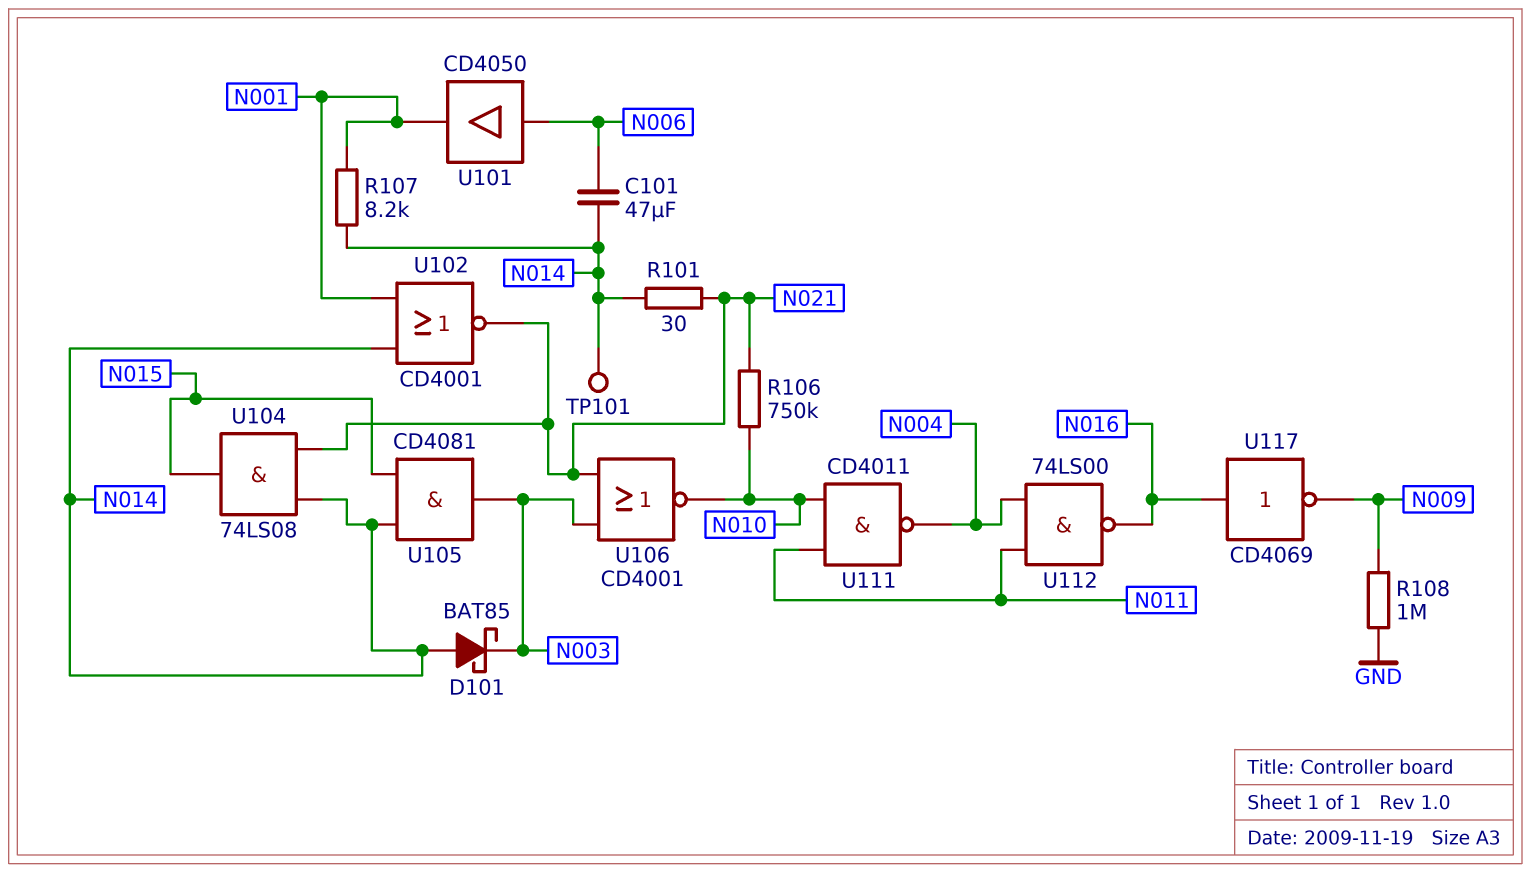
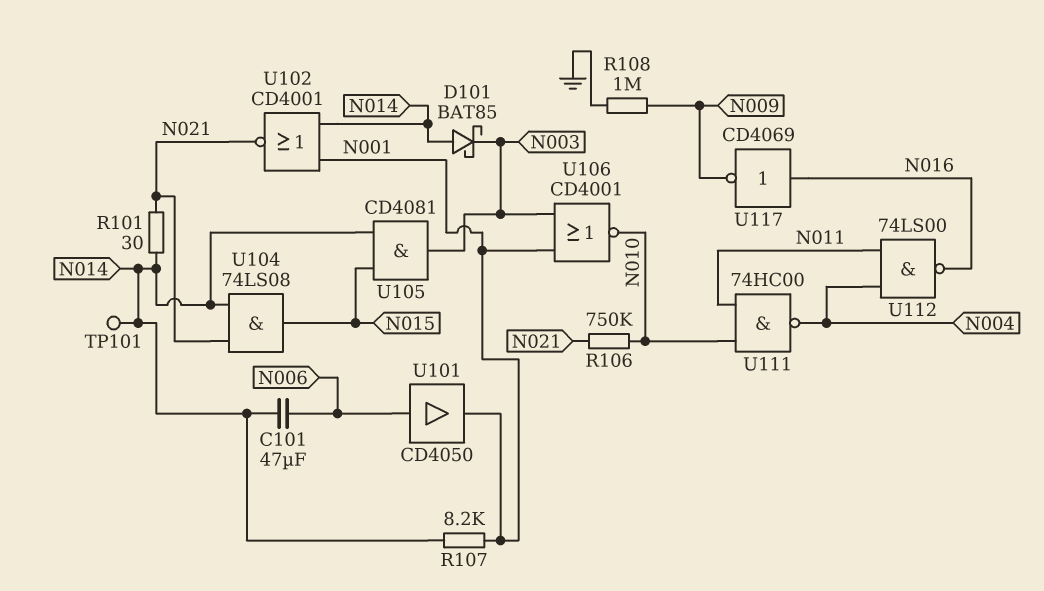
U106: NOR CD4001 (in N003, in N021, out N010) -> NOR CD4001 (in N001, in N003, out N010)
U111: NAND CD4011 (in N010, in N011, out N004) -> NAND 74HC00 (in N010, in N011, out N004)

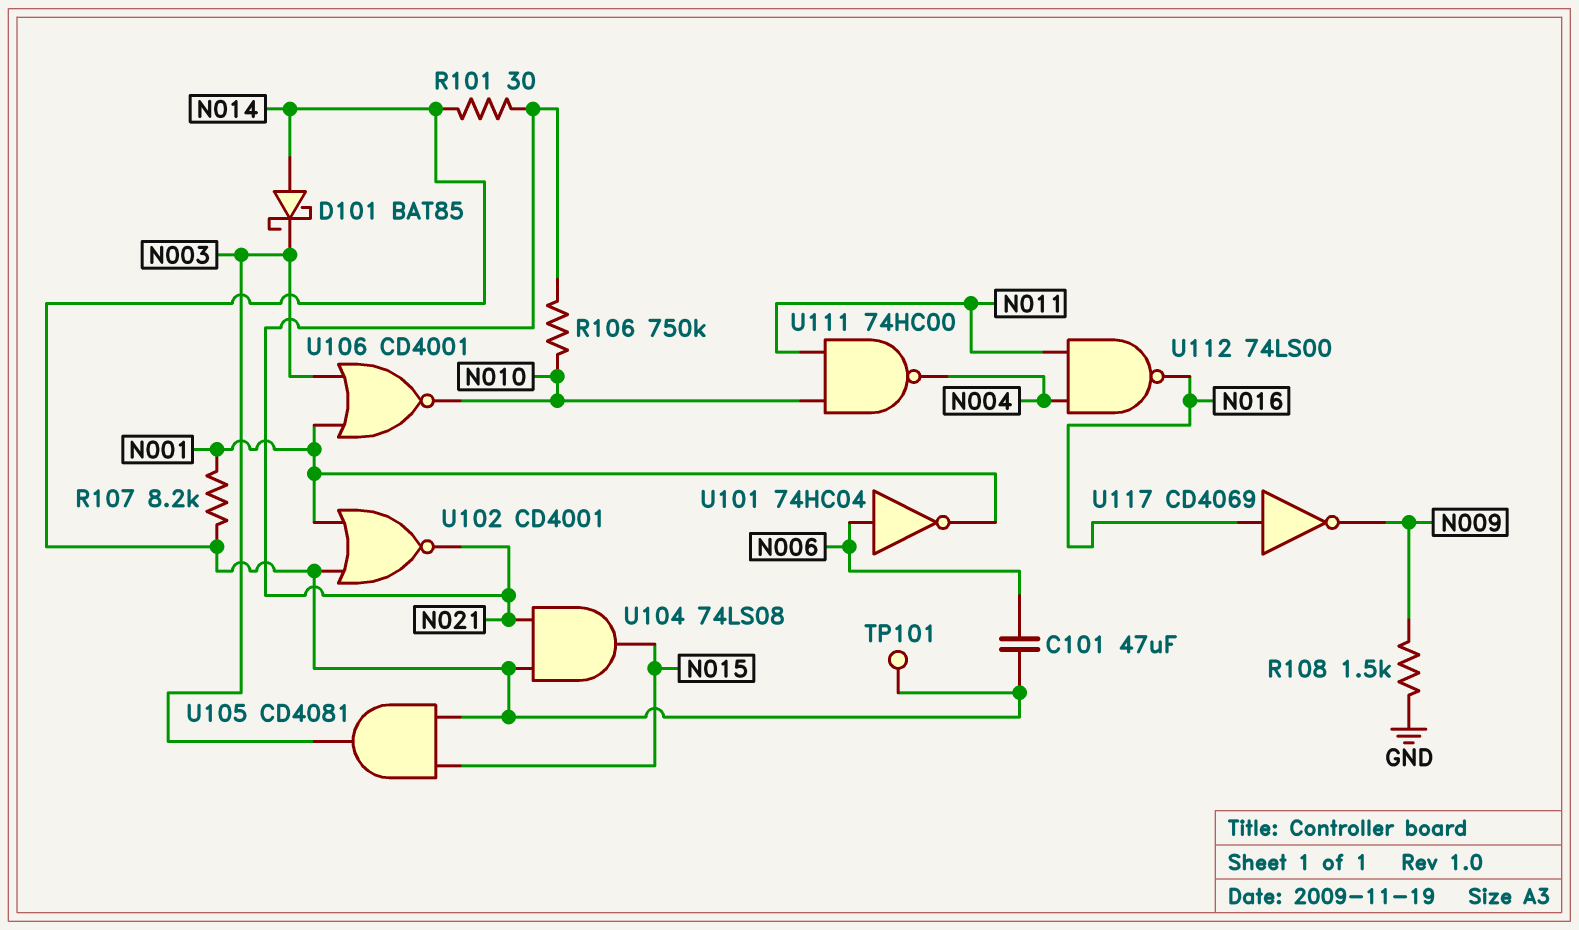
R108: 1M (GND, N009) -> 1.5k (GND, N009)
U101: buffer CD4050 (in N006, out N001) -> NOT 74HC04 (in N006, out N001)

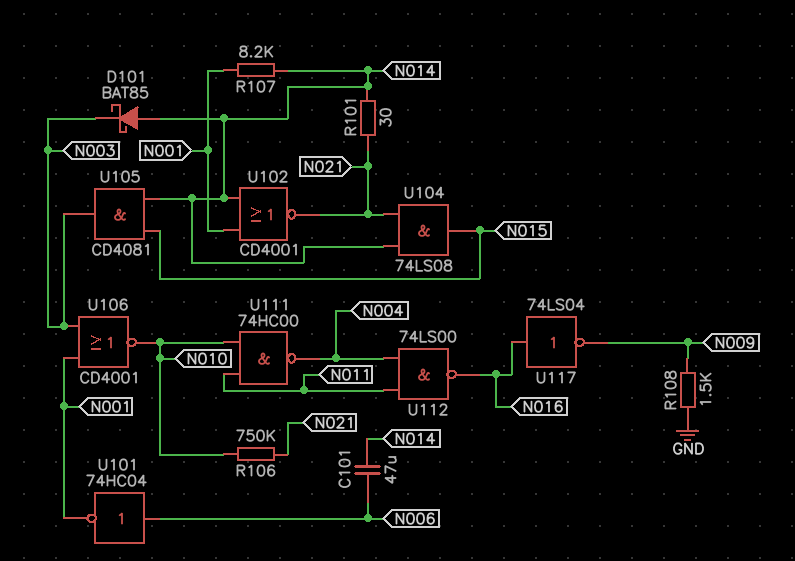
TP101: test point (N014) -> none
U117: NOT CD4069 (in N016, out N009) -> NOT 74LS04 (in N016, out N009)

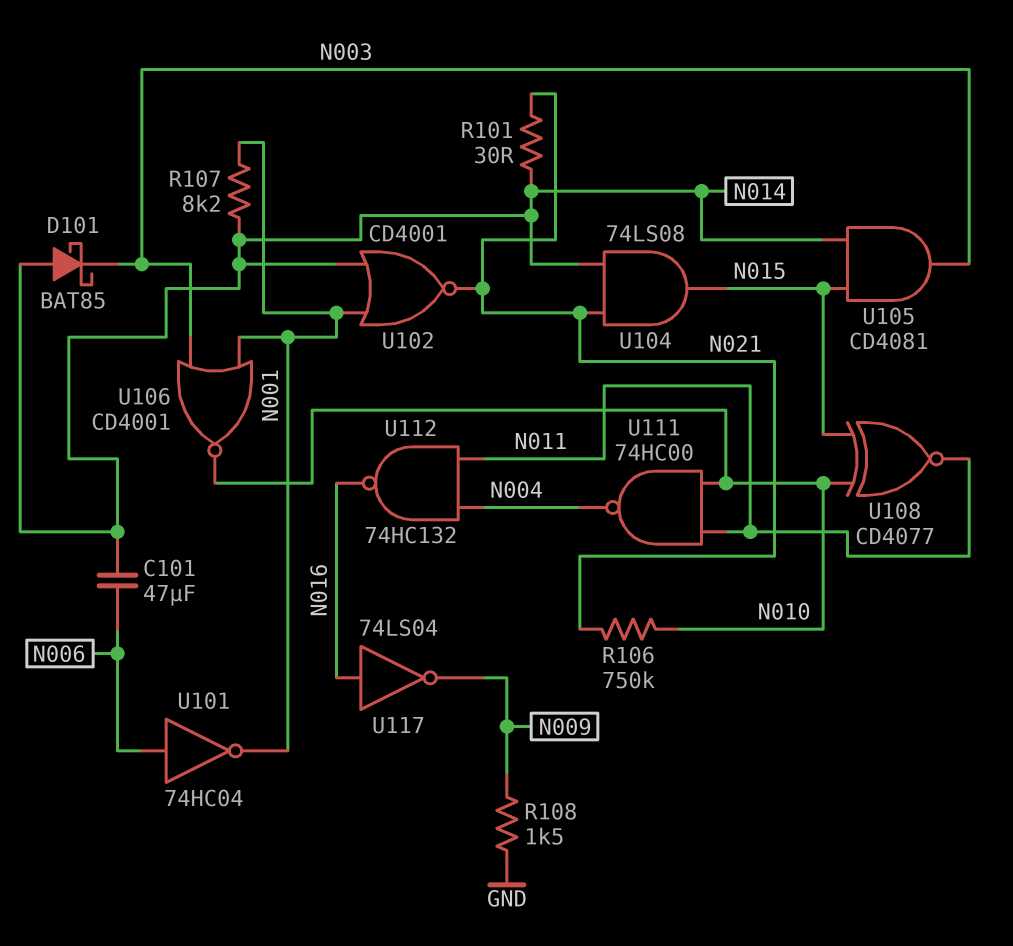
U108: none -> XNOR CD4077 (in N010, in N015, out N011)
U112: NAND 74LS00 (in N004, in N011, out N016) -> NAND 74HC132 (in N004, in N011, out N016)

